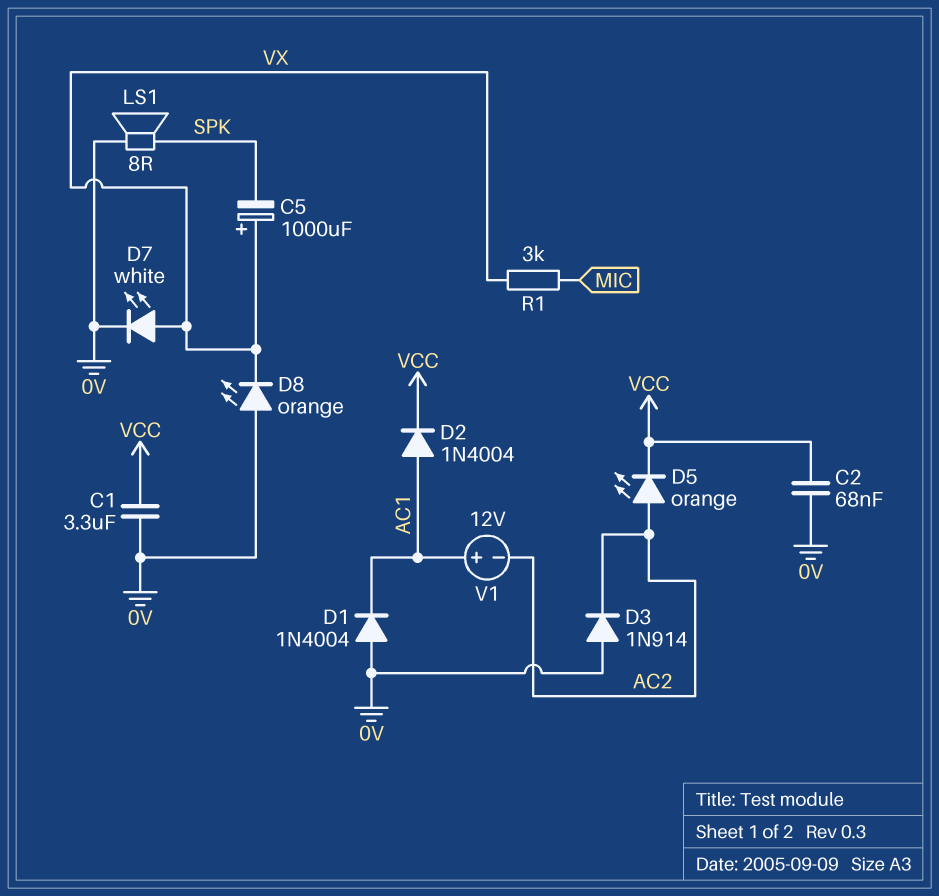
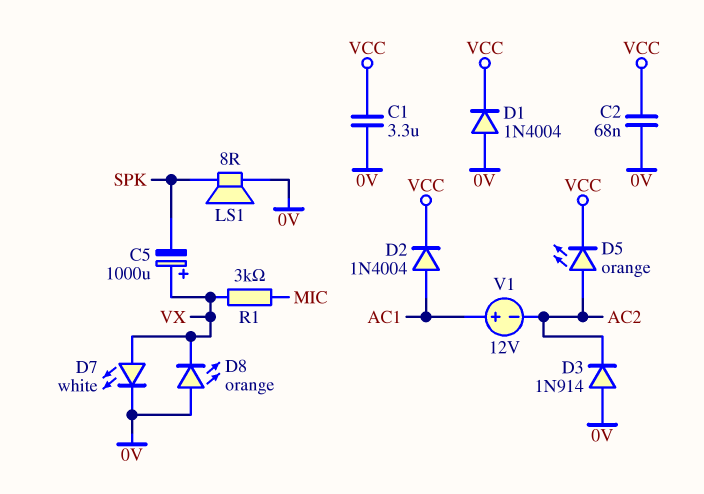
D1: diode 1N4004 (A 0V, K AC1) -> diode 1N4004 (A 0V, K VCC)

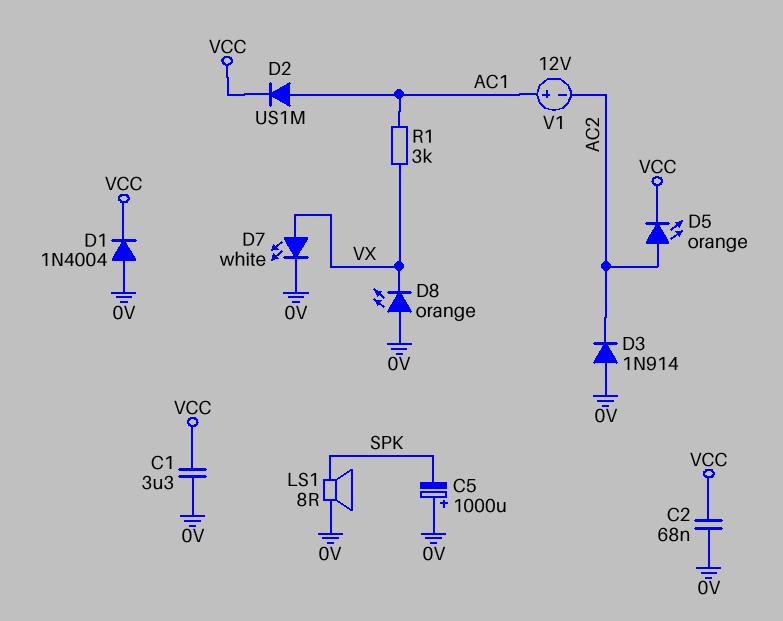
C5: 1000uF (plus VX, minus SPK) -> 1000uF (plus 0V, minus SPK)
D2: diode 1N4004 (A AC1, K VCC) -> diode US1M (A AC1, K VCC)
R1: 3k (MIC, VX) -> 3k (AC1, VX)

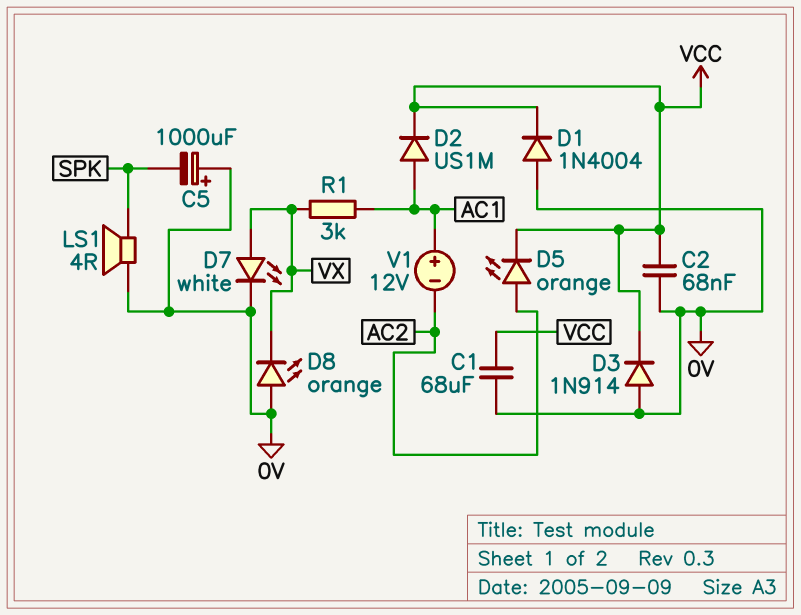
C1: 3.3uF (0V, VCC) -> 68uF (0V, VCC)
D3: diode 1N914 (A 0V, K AC2) -> diode 1N914 (A 0V, K VCC)
LS1: speaker 8R (0V, SPK) -> speaker 4R (0V, SPK)

